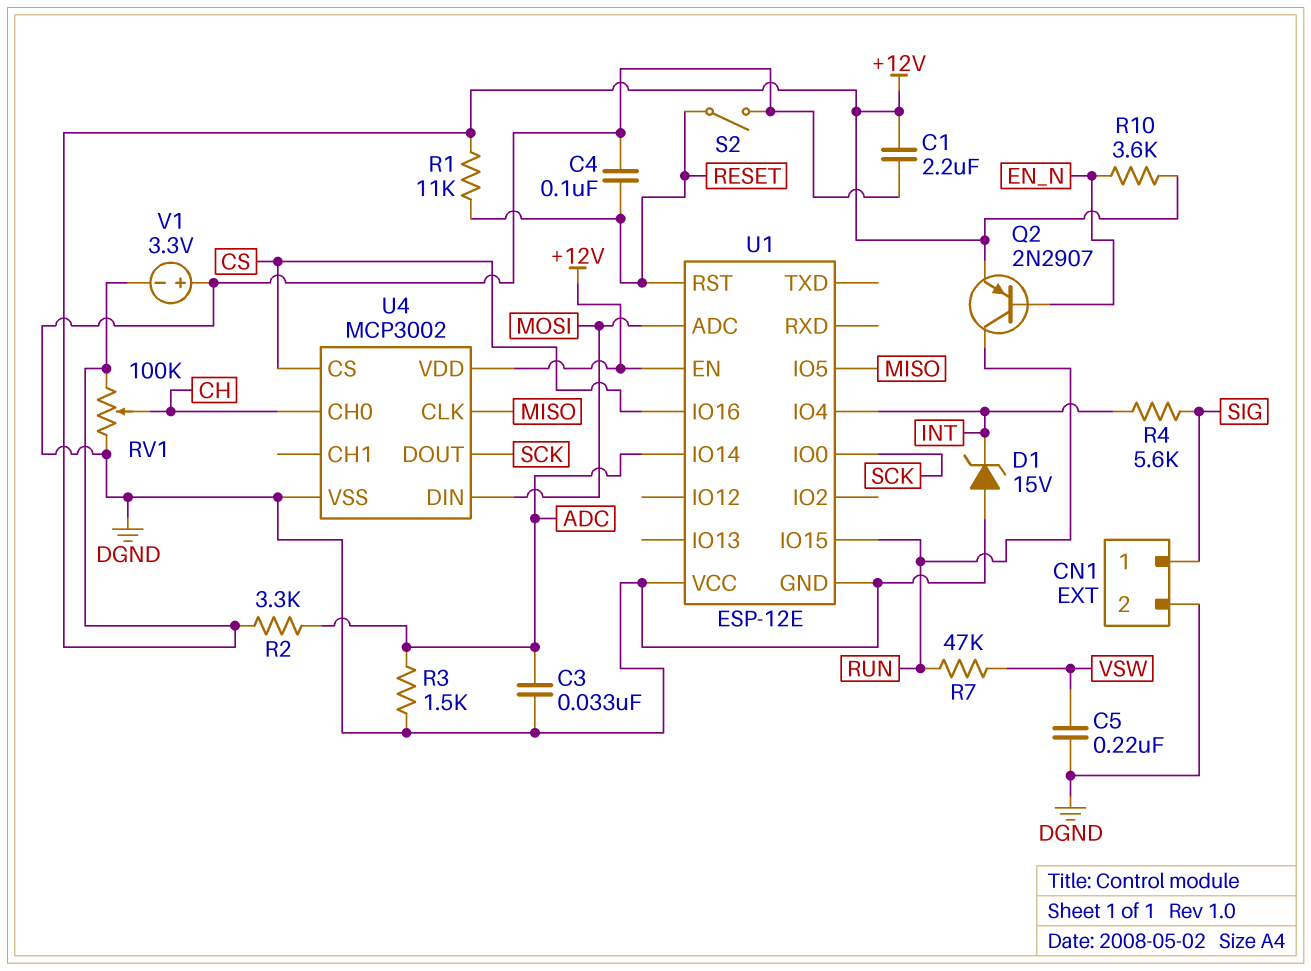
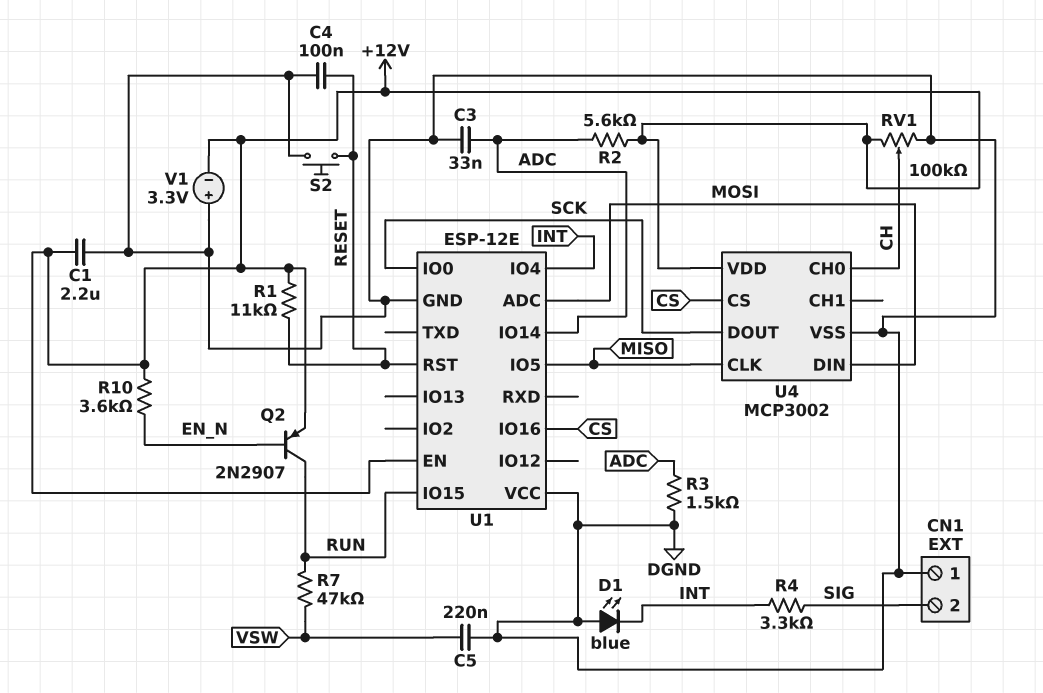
CN1 pin 1: SIG -> DGND
CN1 pin 2: DGND -> SIG
D1: zener 15V (A DGND, K INT) -> LED blue (A DGND, K INT)
R2: 3.3k (+12V, ADC) -> 5.6k (+12V, ADC)
R4: 5.6k (INT, SIG) -> 3.3k (INT, SIG)
S2: switch (DGND, RESET) -> button (DGND, RESET)

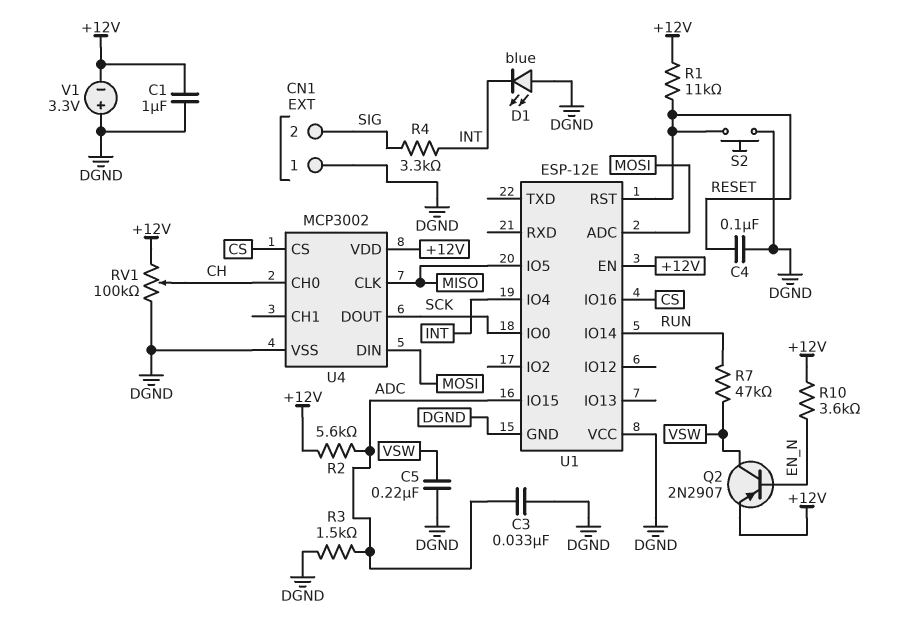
C1: 2.2uF (+12V, DGND) -> 1uF (+12V, DGND)
Q2: PNP 2N2907 (B EN_N, C RUN, E +12V) -> PNP 2N2907 (B EN_N, C VSW, E +12V)
U1 pin IO14: ADC -> RUN
U1 pin IO15: RUN -> ADC

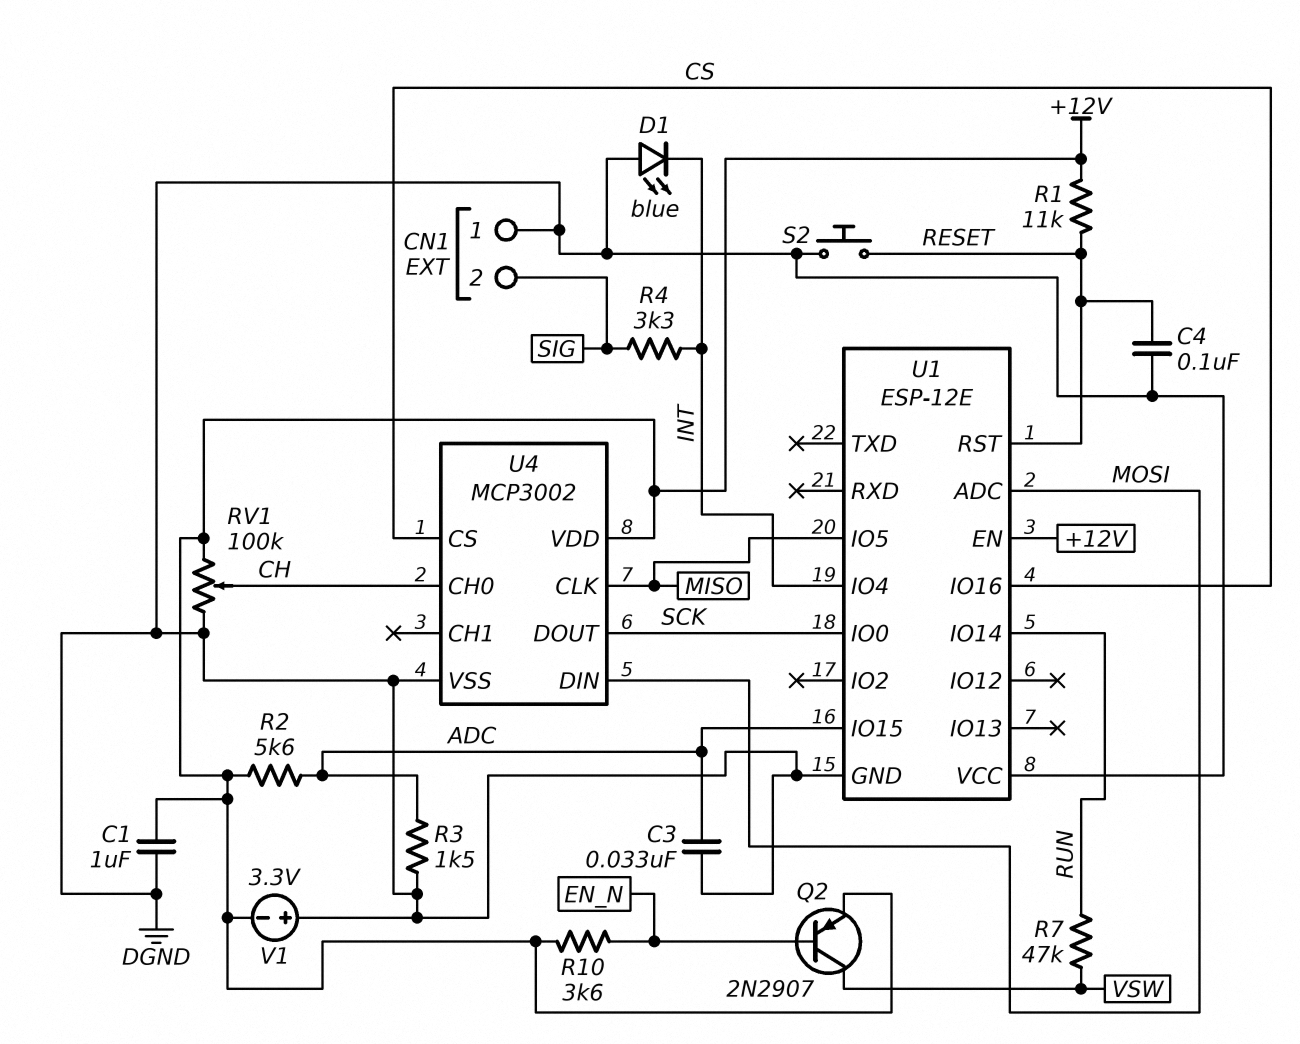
C5: 220nF (DGND, VSW) -> none

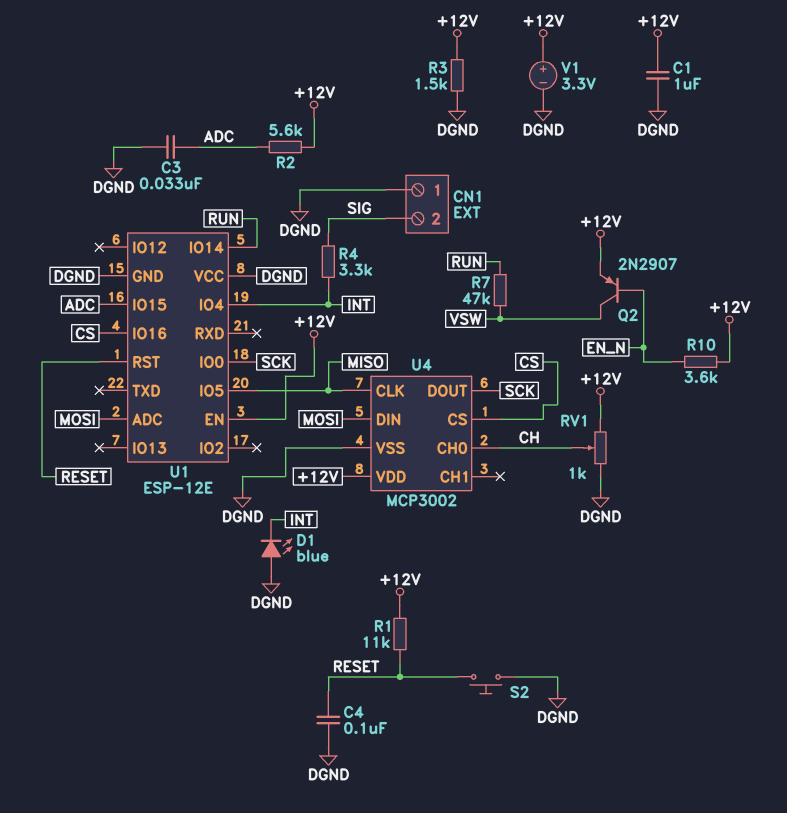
R3: 1.5k (ADC, DGND) -> 1.5k (+12V, DGND)
RV1: 100k (+12V, DGND, wiper CH) -> 1k (+12V, DGND, wiper CH)
V1: 3.3V (plus DGND, minus +12V) -> 3.3V (plus +12V, minus DGND)

